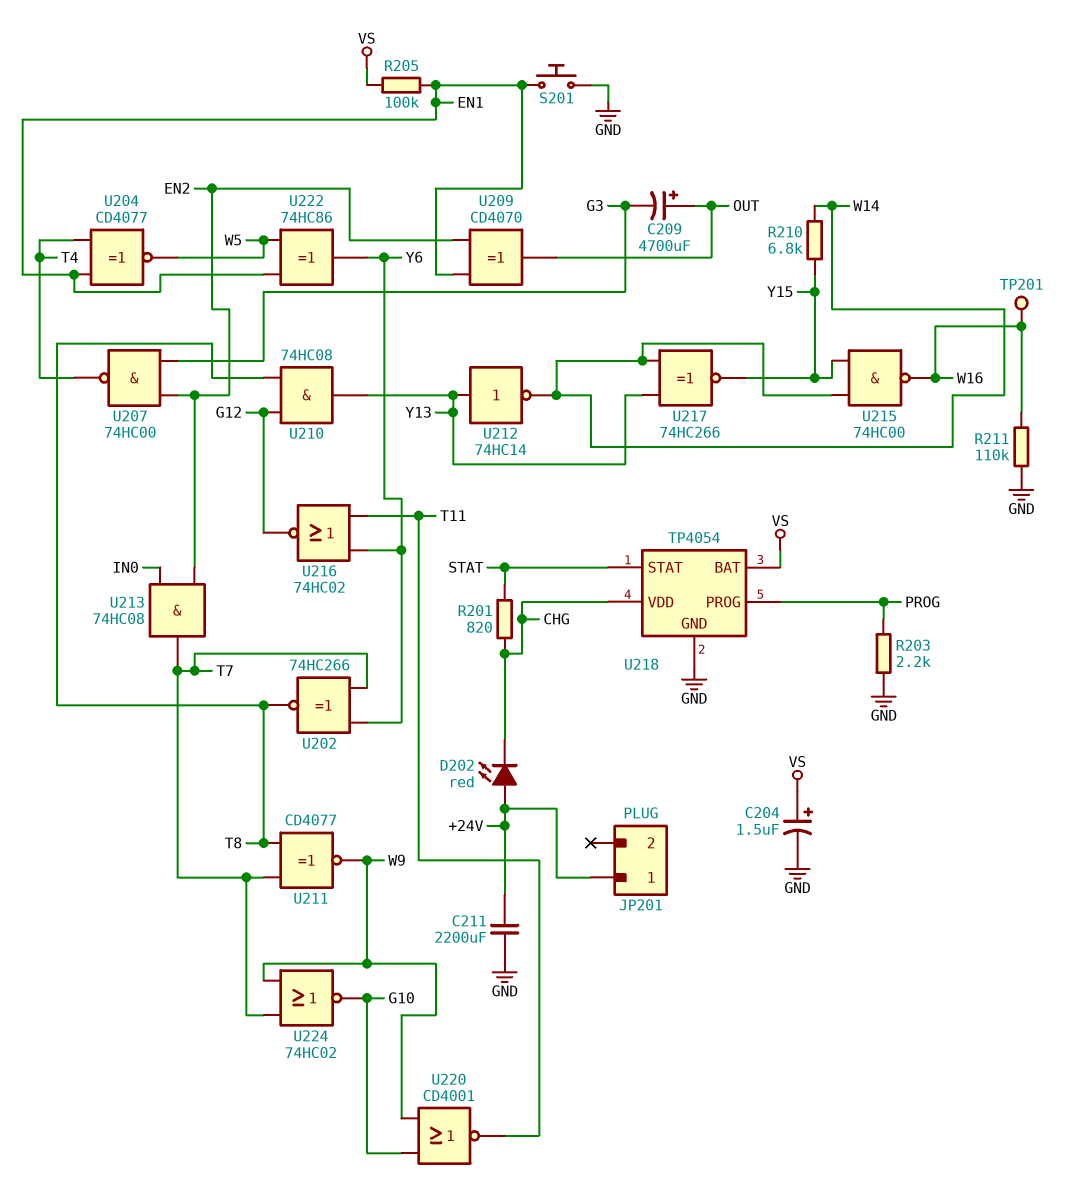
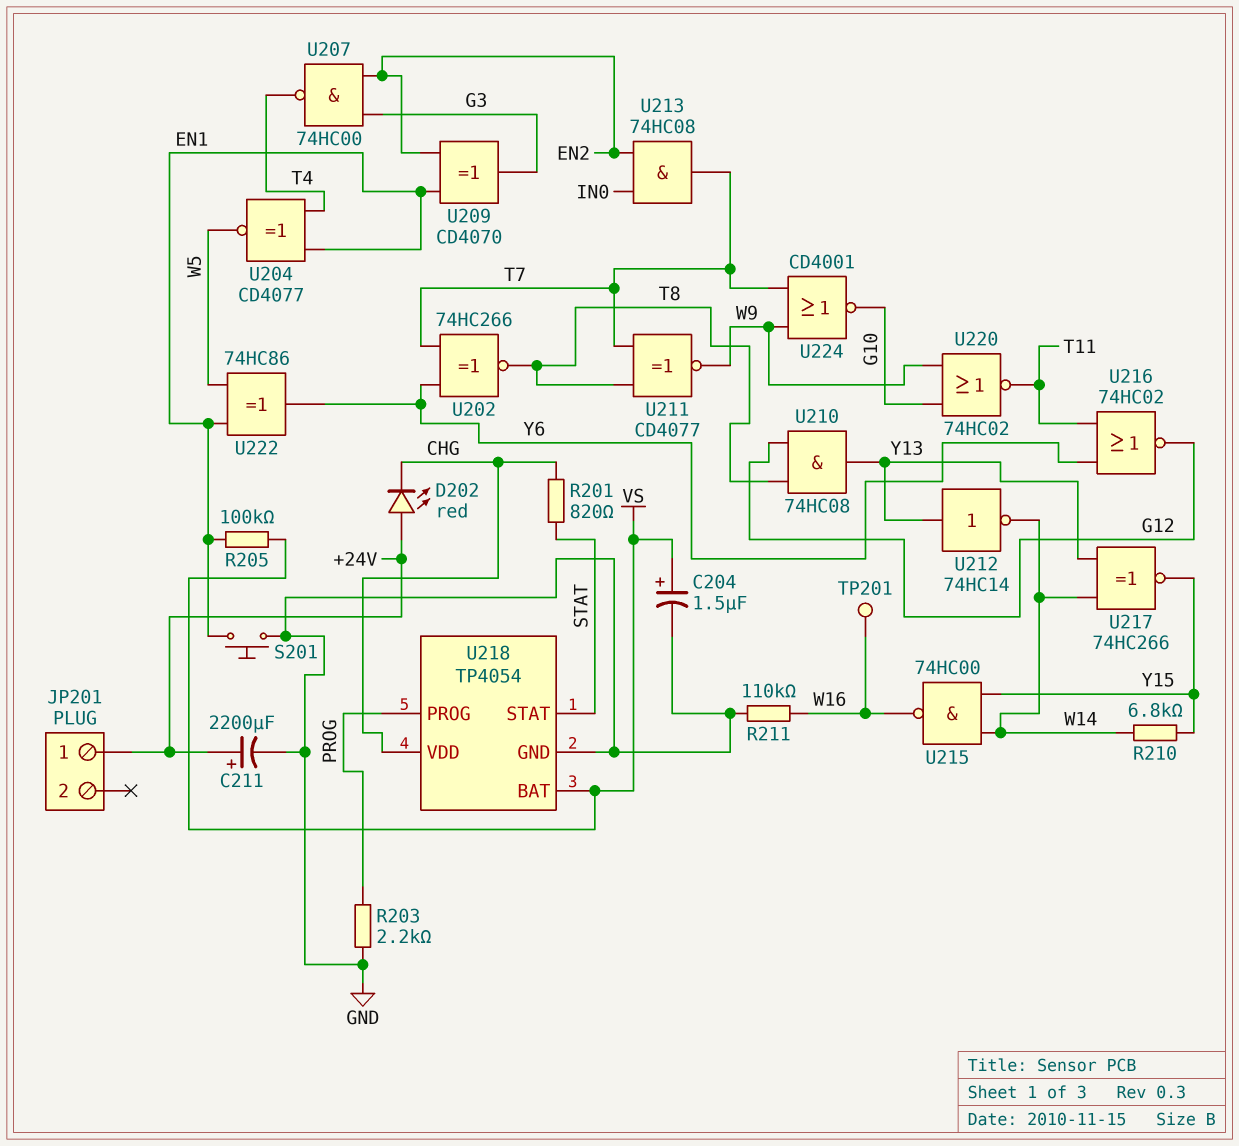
C209: 4700uF (plus OUT, minus G3) -> none
C211: 2200uF (+24V, GND) -> 2200uF (plus +24V, minus GND)
U209: XOR CD4070 (in EN1, in EN2, out OUT) -> XOR CD4070 (in EN1, in EN2, out G3)
U220: NOR CD4001 (in G10, in W9, out T11) -> NOR 74HC02 (in G10, in W9, out T11)
U224: NOR 74HC02 (in T7, in W9, out G10) -> NOR CD4001 (in T7, in W9, out G10)

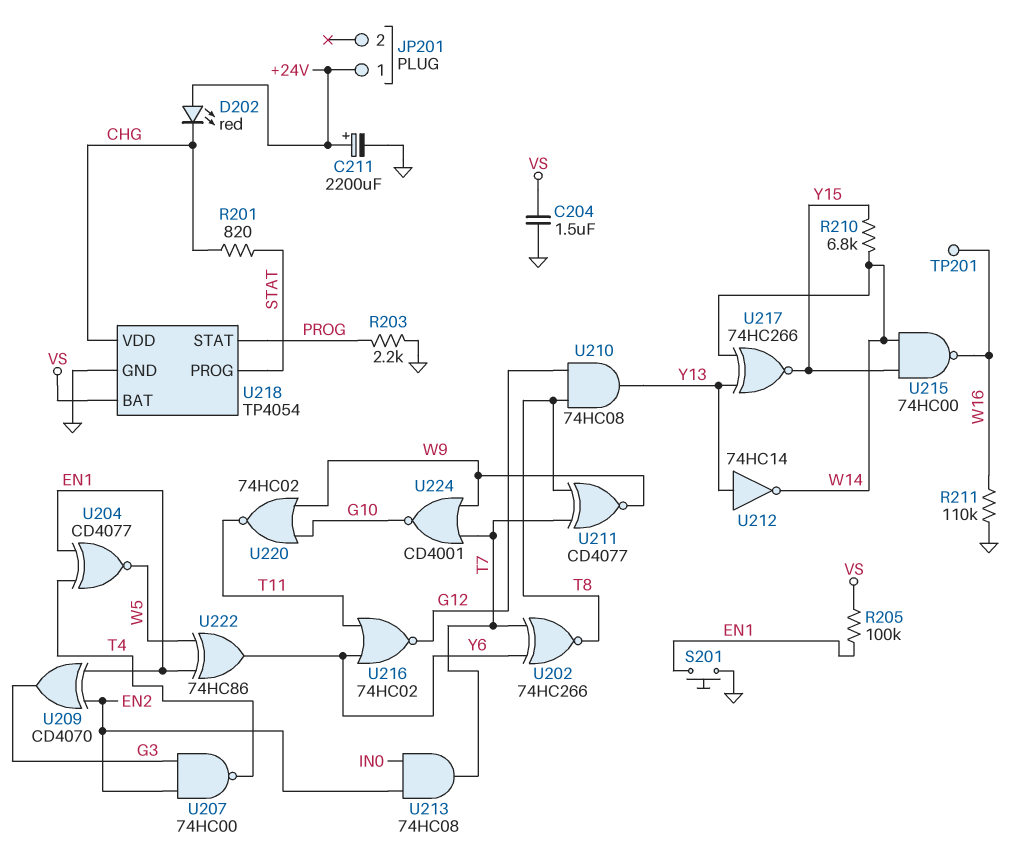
C204: 1.5uF (plus VS, minus GND) -> 1.5uF (GND, VS)
U218 pin PROG: PROG -> STAT
U218 pin STAT: STAT -> PROG

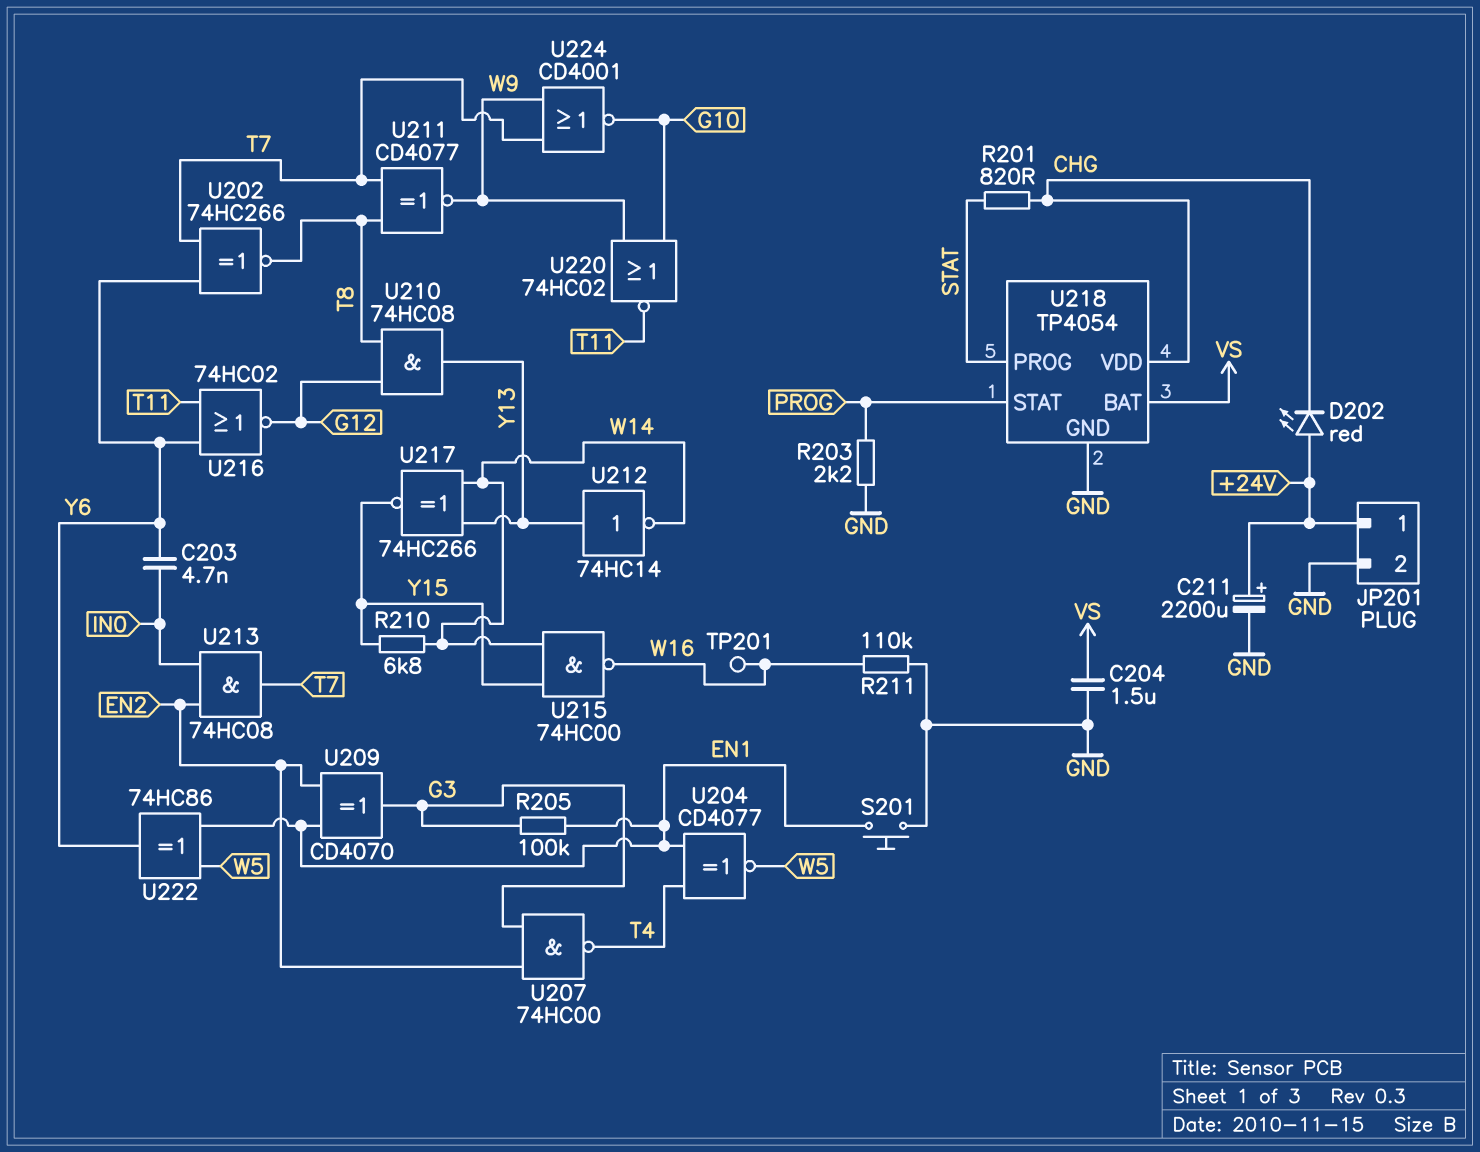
C203: none -> 4.7nF (IN0, Y6)
JP201 pin 2: none -> GND
R205: 100k (EN1, VS) -> 100k (EN1, G3)

